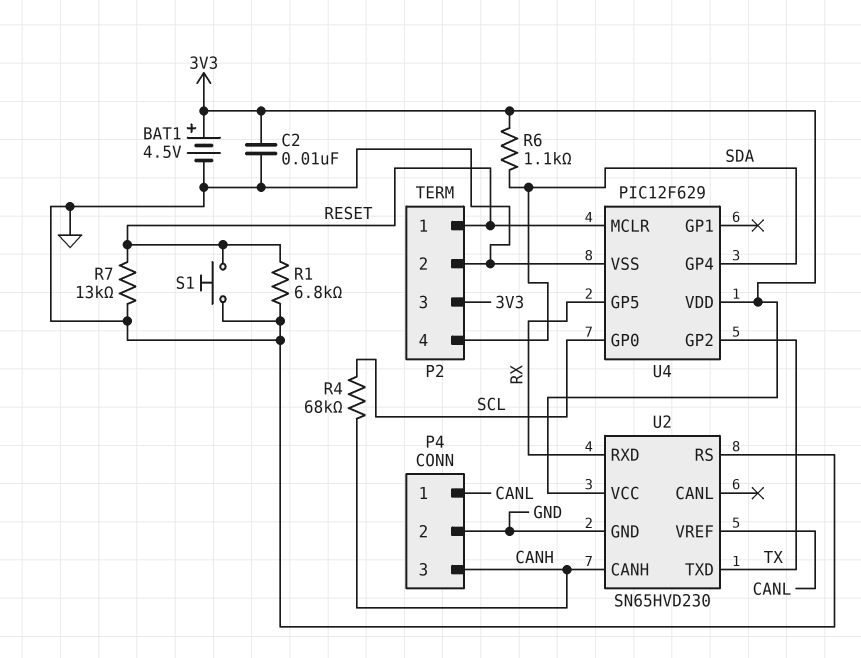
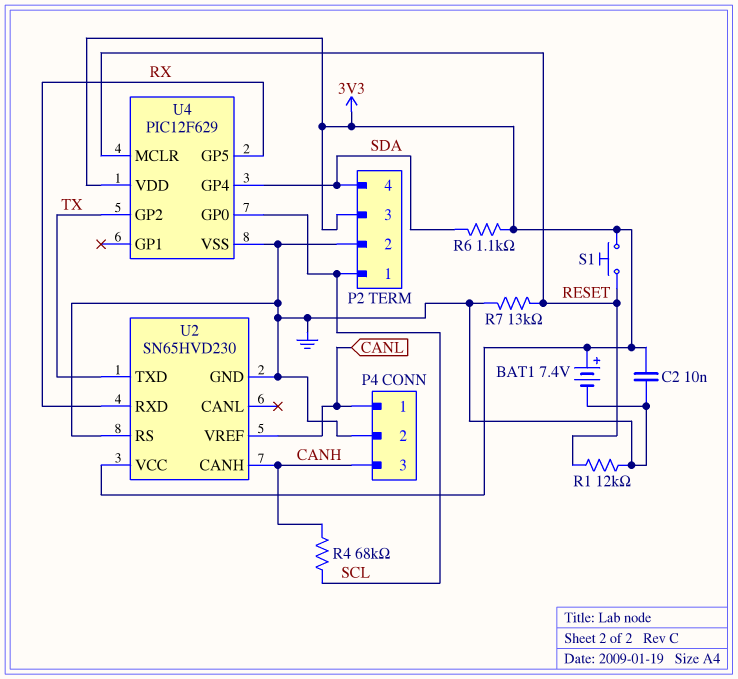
BAT1: 4.5V (plus 3V3, minus GND) -> 7.4V (plus 3V3, minus GND)
P2 pin 1: RESET -> SCL
R1: 6.8k (GND, RESET) -> 12k (GND, RESET)
S1: button (GND, RESET) -> button (3V3, RESET)

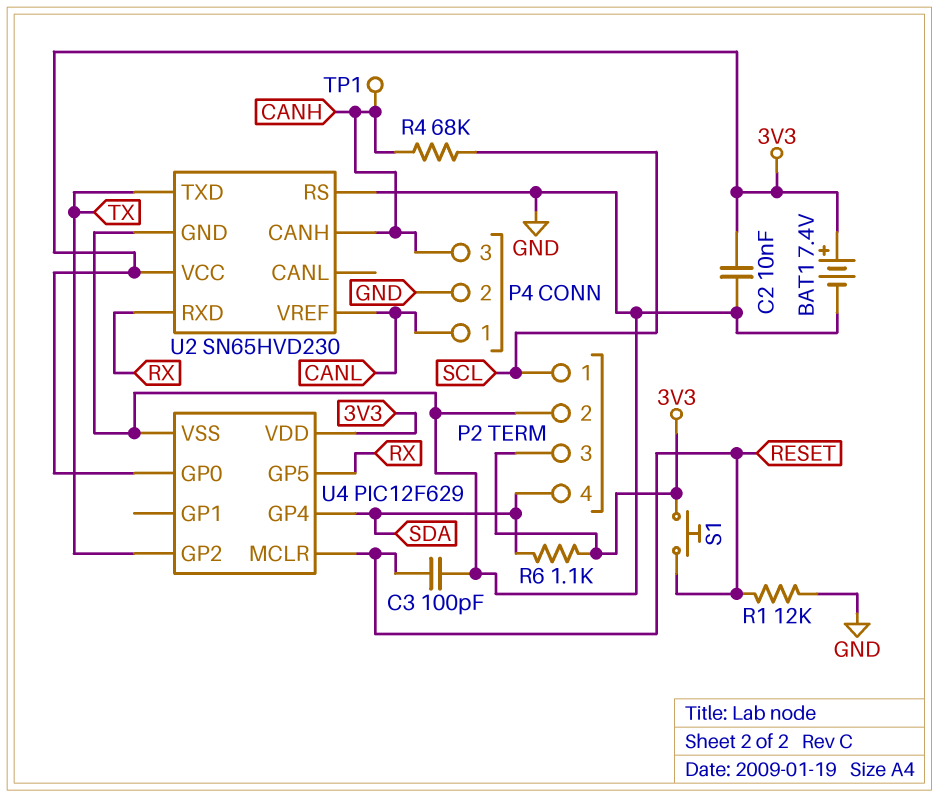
C3: none -> 100pF (GND, RESET)
R7: 13k (GND, RESET) -> none
TP1: none -> test point (CANH)
U4 pin GP0: SCL -> 3V3

